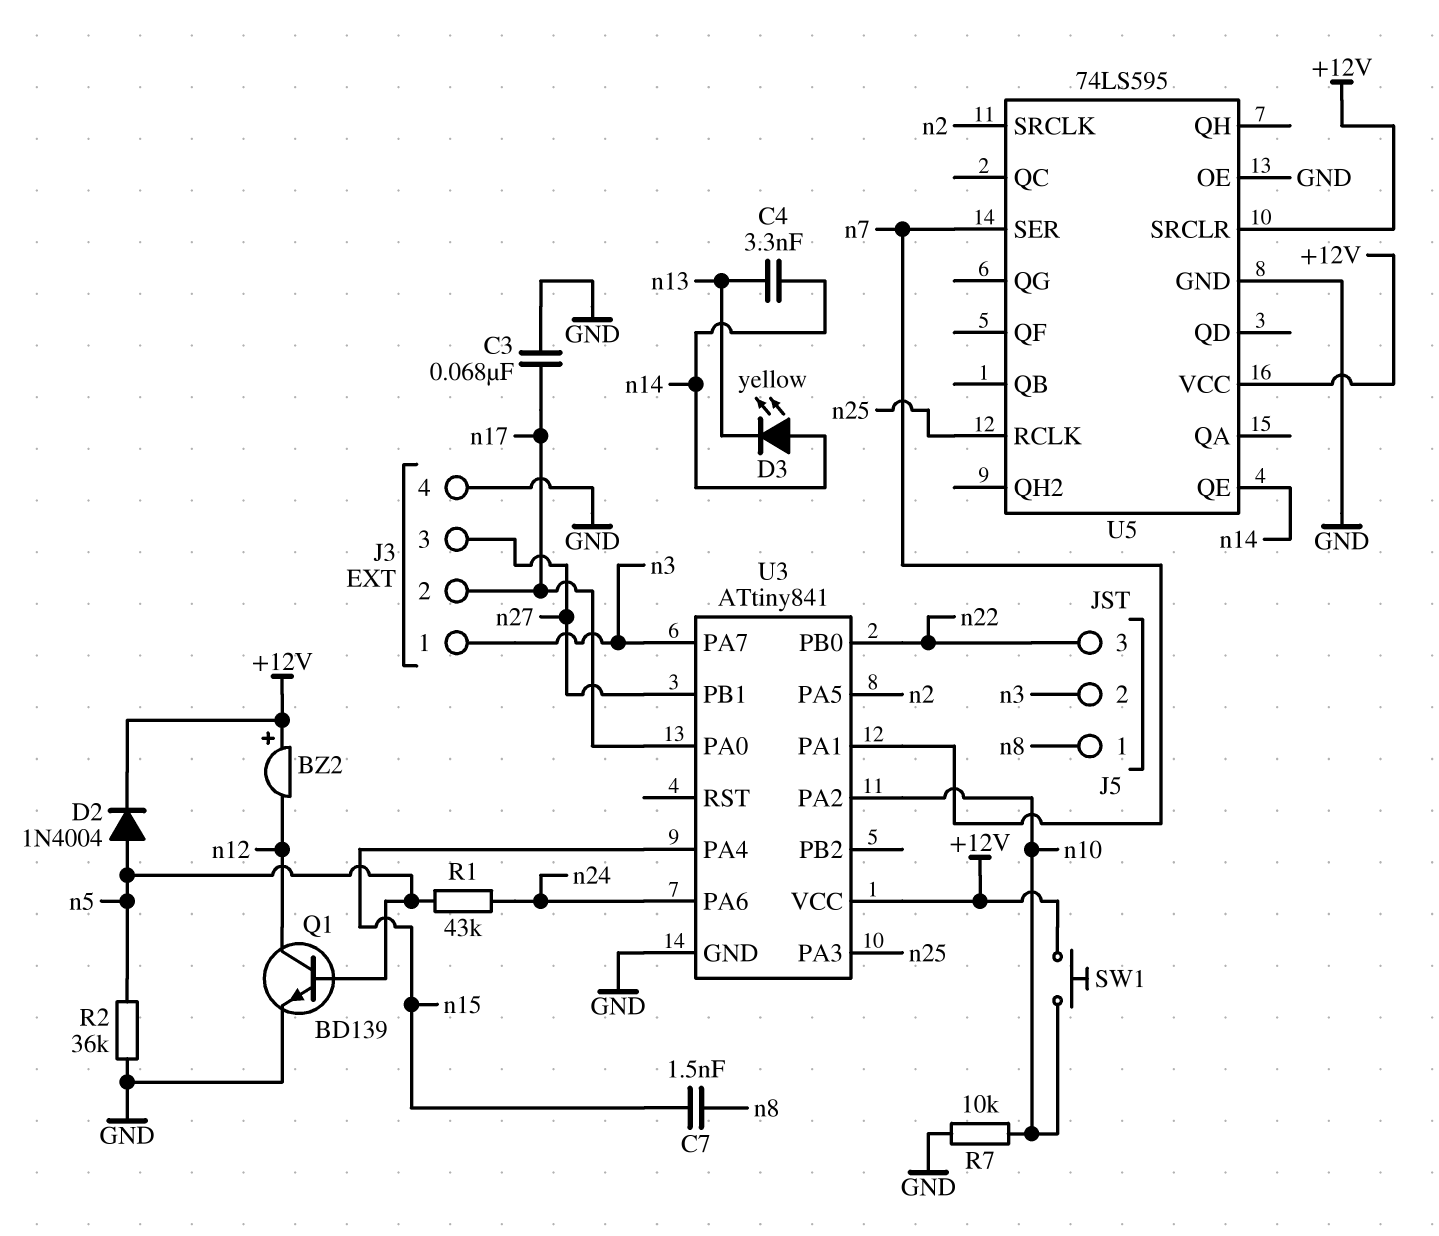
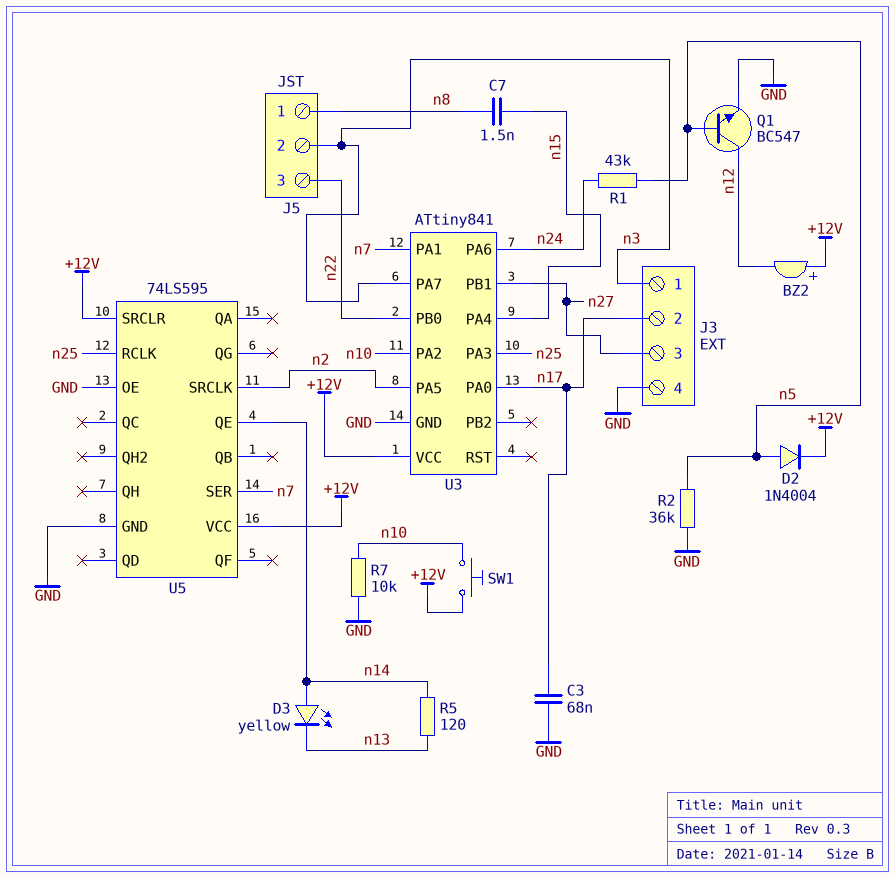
C4: 3.3nF (n13, n14) -> none
Q1: NPN BD139 (B n5, C n12, E GND) -> NPN BC547 (B n5, C n12, E GND)
R5: none -> 120 (n13, n14)

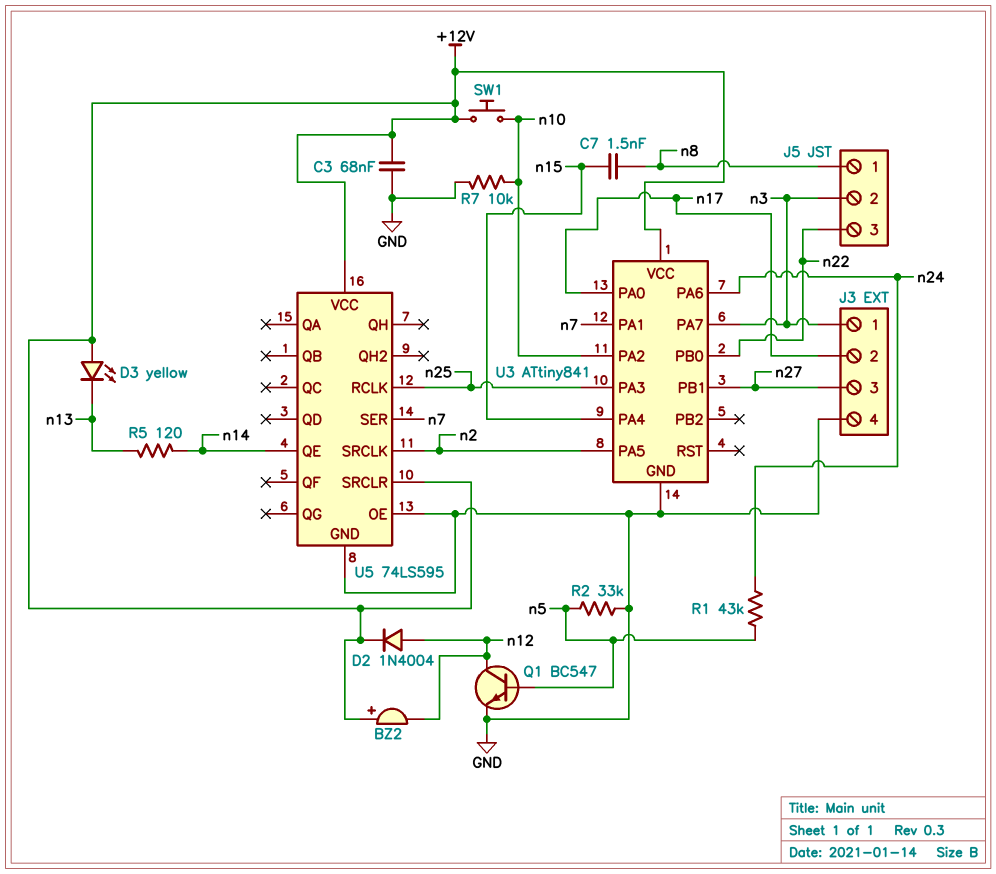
C3: 68nF (GND, n17) -> 68nF (+12V, GND)
D2: diode 1N4004 (A n5, K +12V) -> diode 1N4004 (A n12, K +12V)
D3: LED yellow (A n14, K n13) -> LED yellow (A +12V, K n13)
R2: 36k (GND, n5) -> 33k (GND, n5)

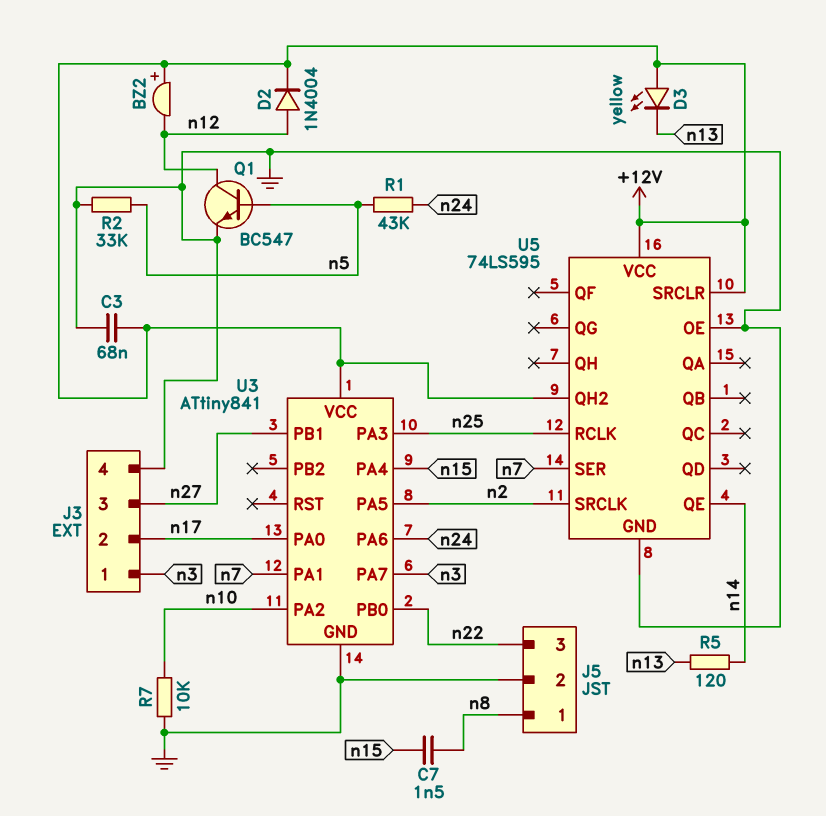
J5 pin 2: n3 -> GND
SW1: button (+12V, n10) -> none
U5 pin QH2: none -> +12V

